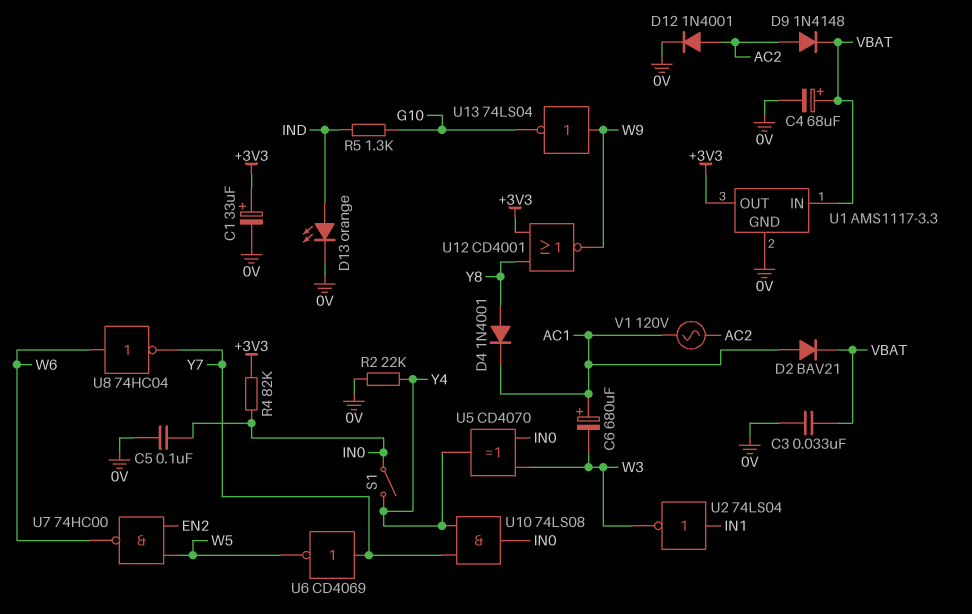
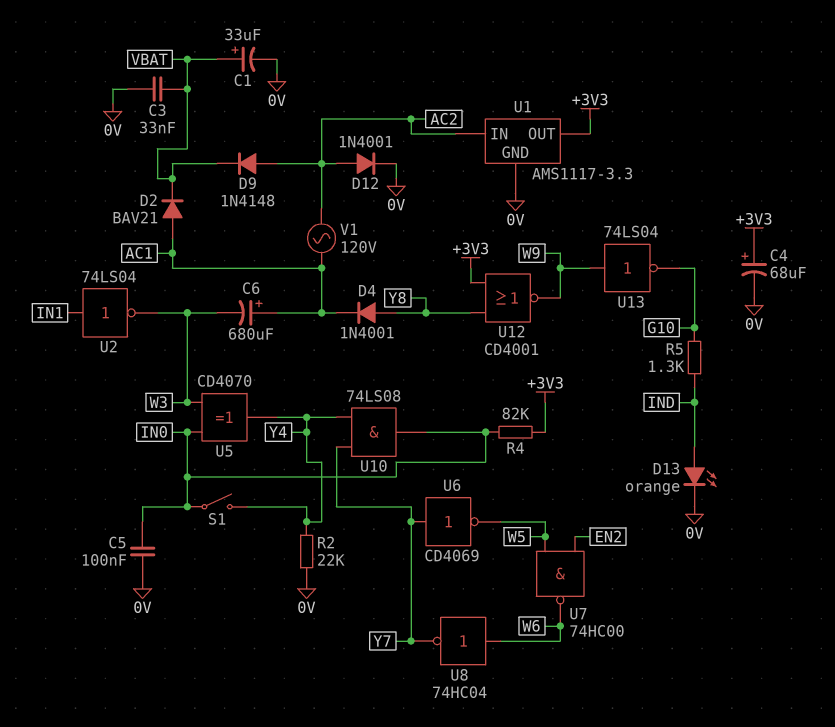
C1: 33uF (plus +3V3, minus 0V) -> 33uF (plus VBAT, minus 0V)
C4: 68uF (plus VBAT, minus 0V) -> 68uF (plus +3V3, minus 0V)
U1 pin IN: VBAT -> AC2

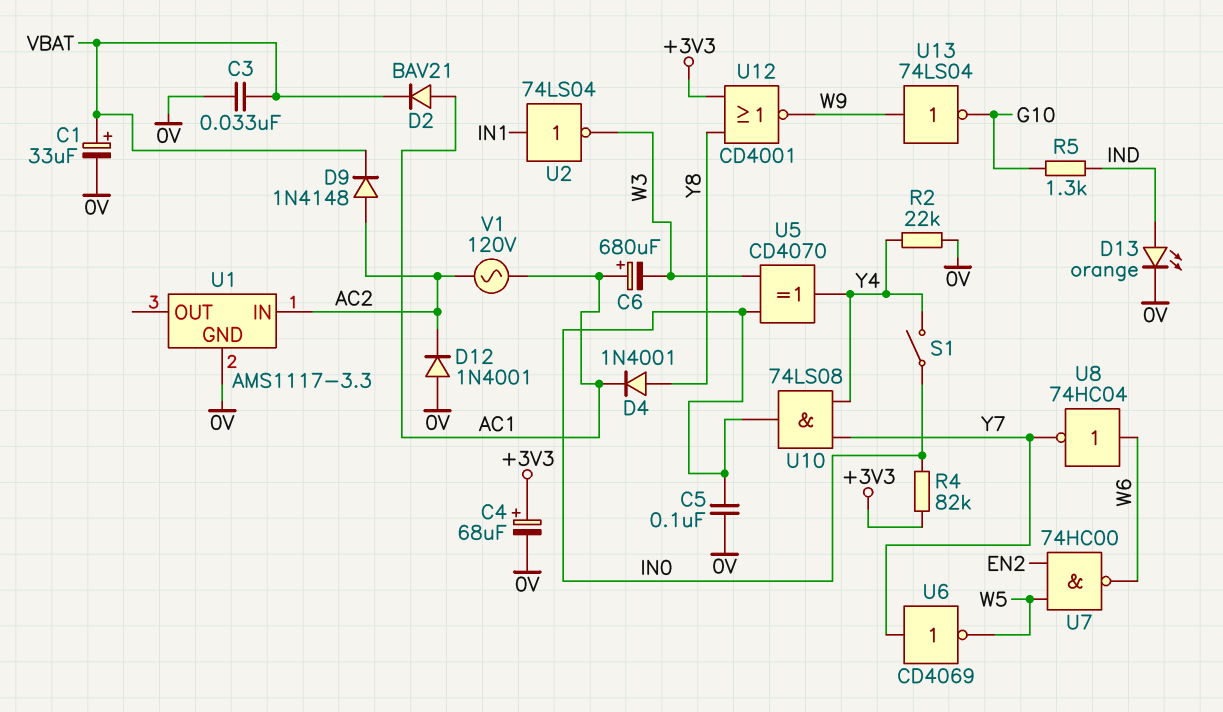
D12: diode 1N4001 (A AC2, K 0V) -> diode 1N4001 (A 0V, K AC2)
U1 pin OUT: +3V3 -> none

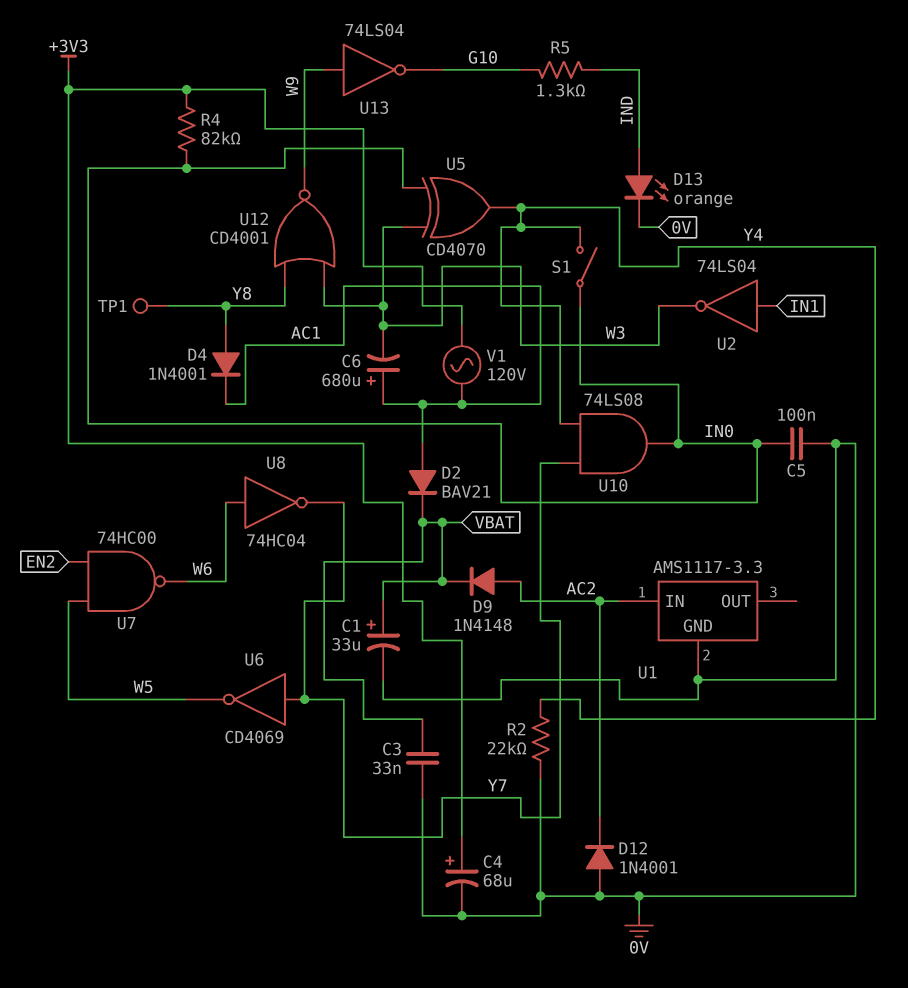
TP1: none -> test point (Y8)
U12: NOR CD4001 (in +3V3, in Y8, out W9) -> NOR CD4001 (in W3, in Y8, out W9)
V1: AC 120V (AC1, AC2) -> AC 120V (+3V3, AC1)

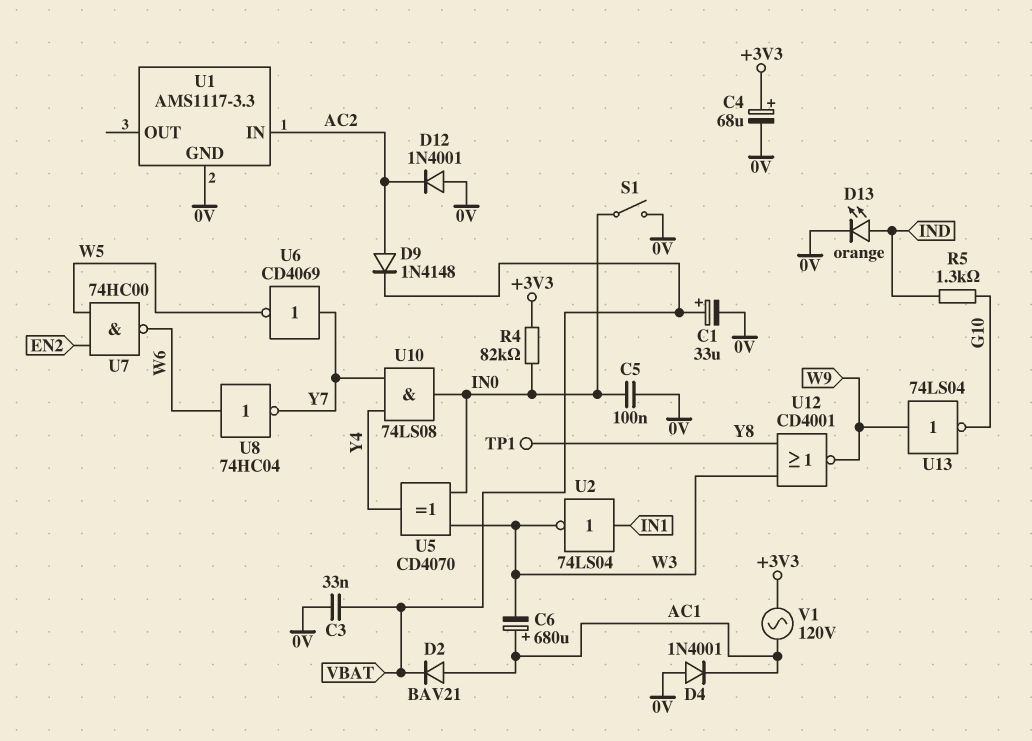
D4: diode 1N4001 (A Y8, K AC1) -> diode 1N4001 (A 0V, K AC1)
R2: 22k (0V, Y4) -> none
S1: switch (IN0, Y4) -> switch (0V, IN0)

